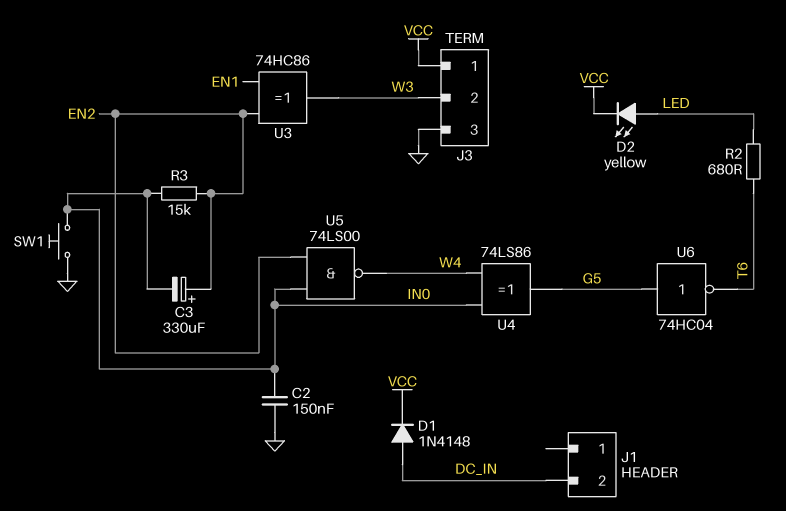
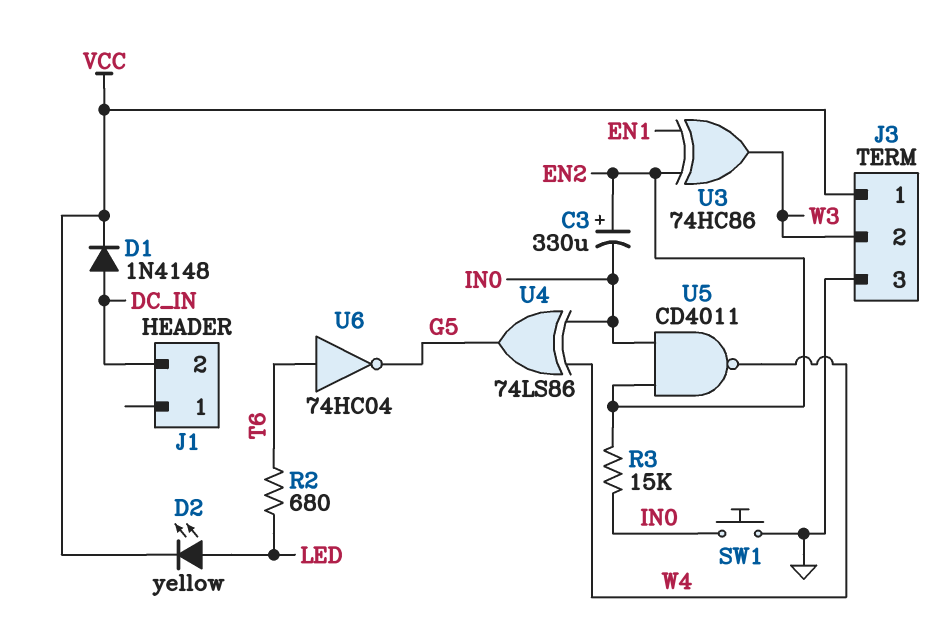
C2: 150nF (GND, IN0) -> none
U5: NAND 74LS00 (in EN2, in IN0, out W4) -> NAND CD4011 (in EN2, in IN0, out W4)
U6: NOT 74HC04 (in G5, out T6) -> NOT 74HC04 (in T6, out G5)

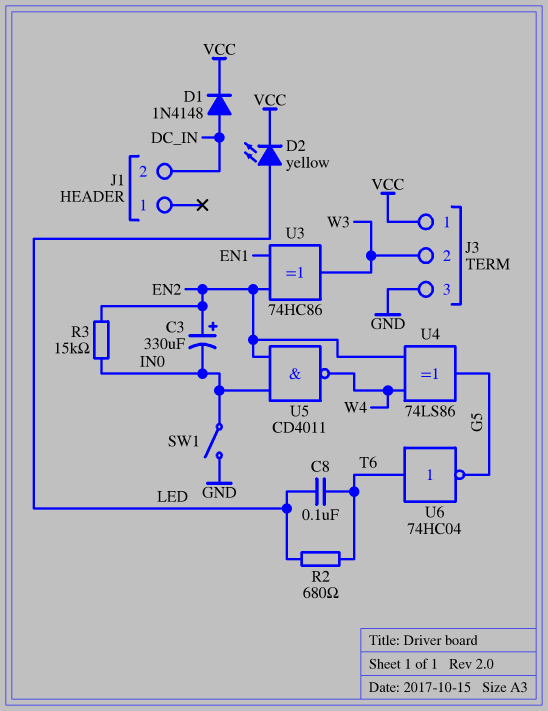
C8: none -> 100nF (LED, T6)
SW1: button (GND, IN0) -> switch (GND, IN0)
U4: XOR 74LS86 (in IN0, in W4, out G5) -> XOR 74LS86 (in EN2, in W4, out G5)

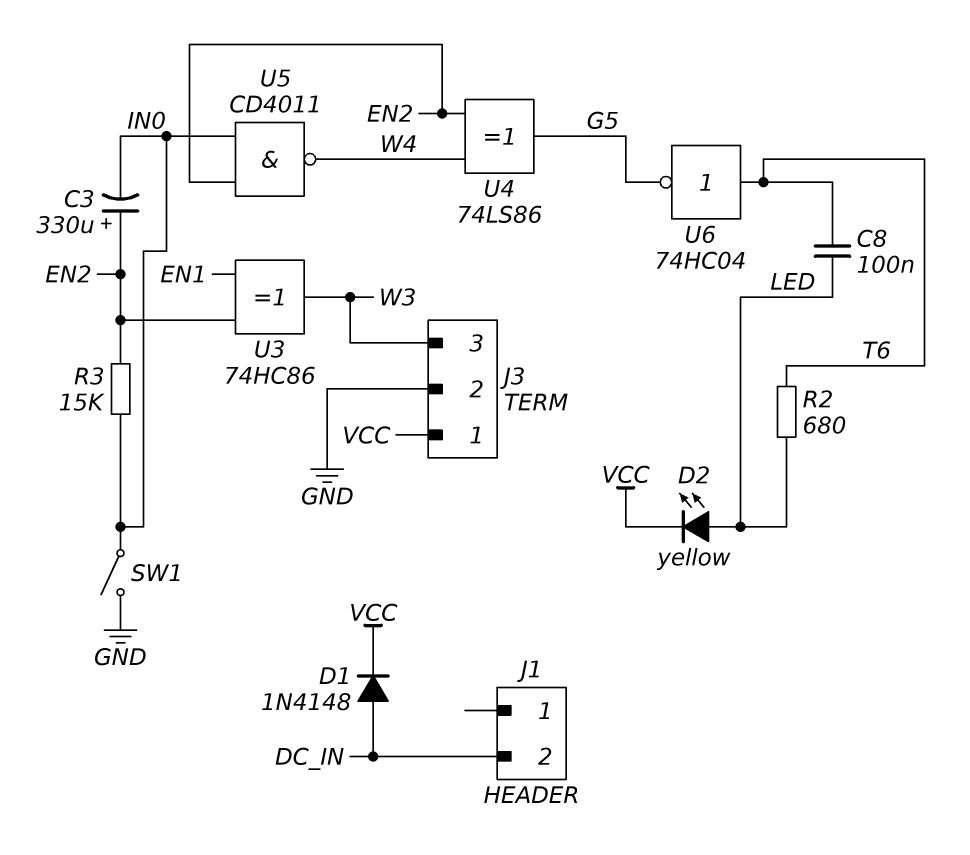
J3 pin 2: W3 -> GND
J3 pin 3: GND -> W3

